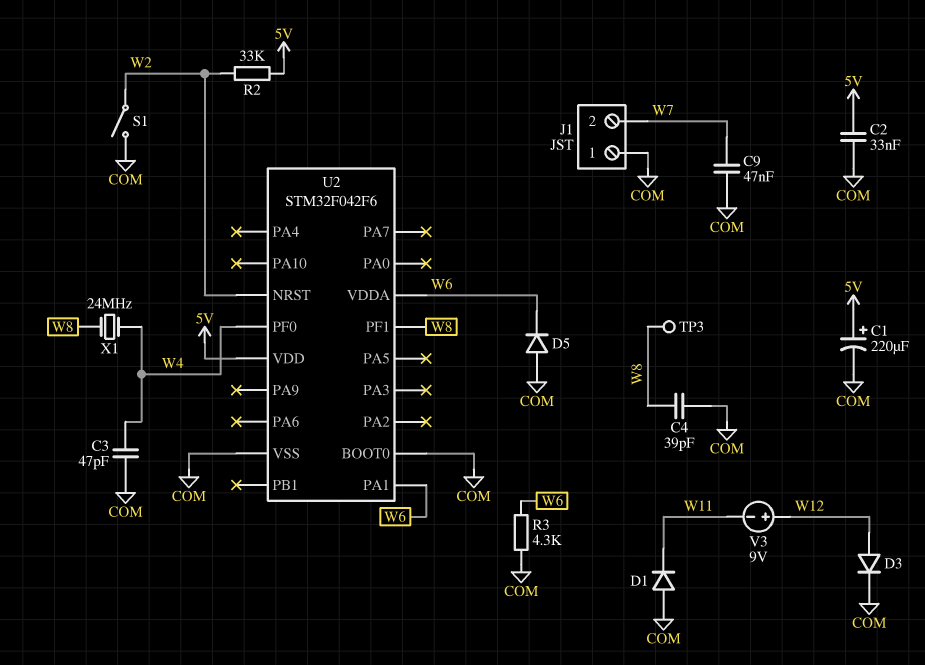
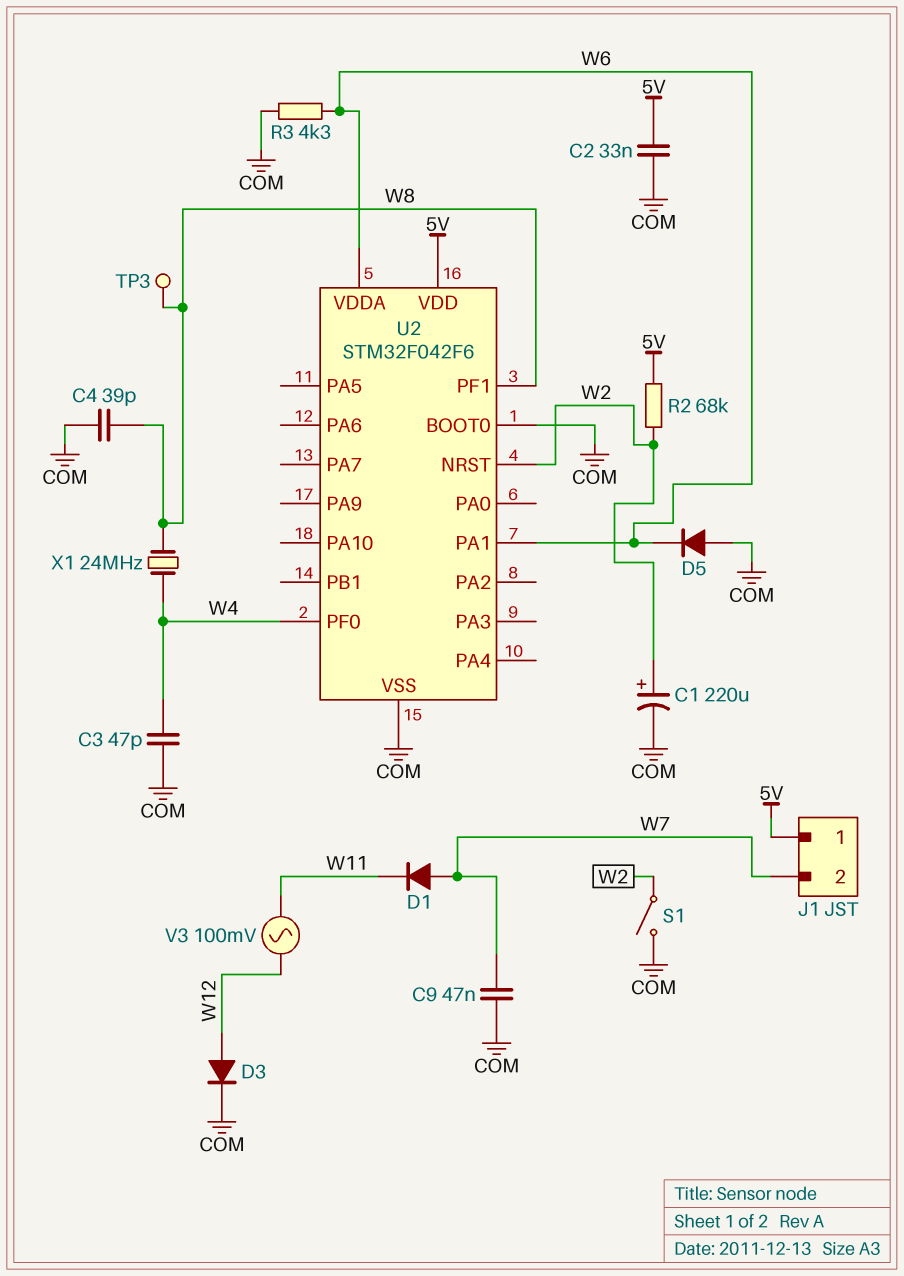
C1: 220uF (plus 5V, minus COM) -> 220uF (plus W2, minus COM)
D1: diode (A COM, K W11) -> diode (A W7, K W11)
J1 pin 1: COM -> 5V
R2: 33k (5V, W2) -> 68k (5V, W2)
V3: 9V (plus W12, minus W11) -> AC 100mV (W11, W12)

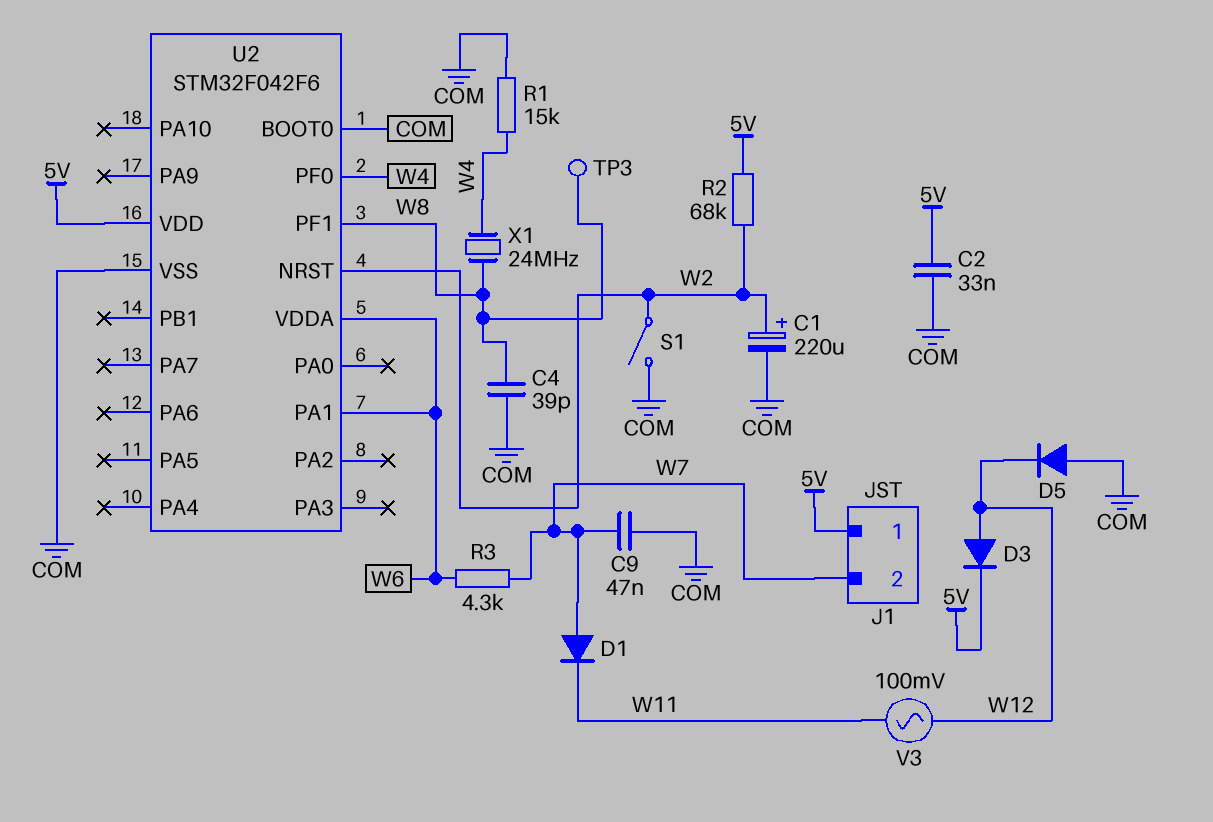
C3: 47pF (COM, W4) -> none
D3: diode (A W12, K COM) -> diode (A W12, K 5V)
D5: diode (A COM, K W6) -> diode (A COM, K W12)
R1: none -> 15k (COM, W4)
R3: 4.3k (COM, W6) -> 4.3k (W6, W7)

